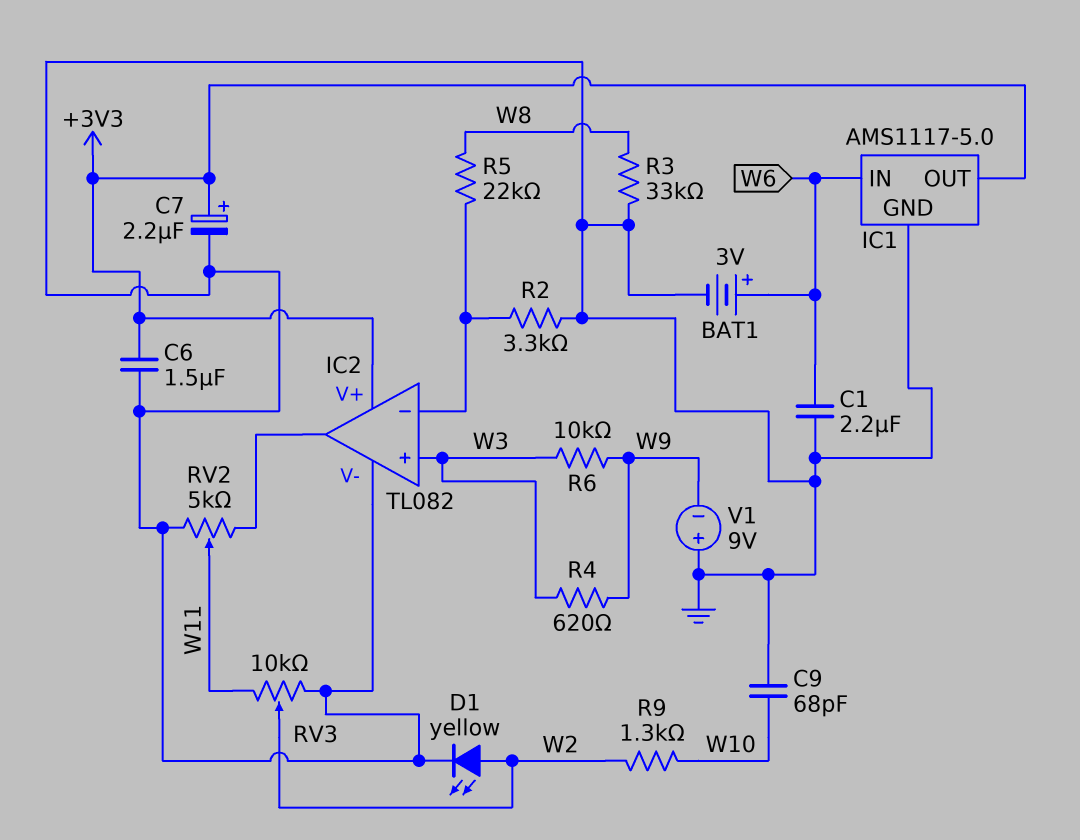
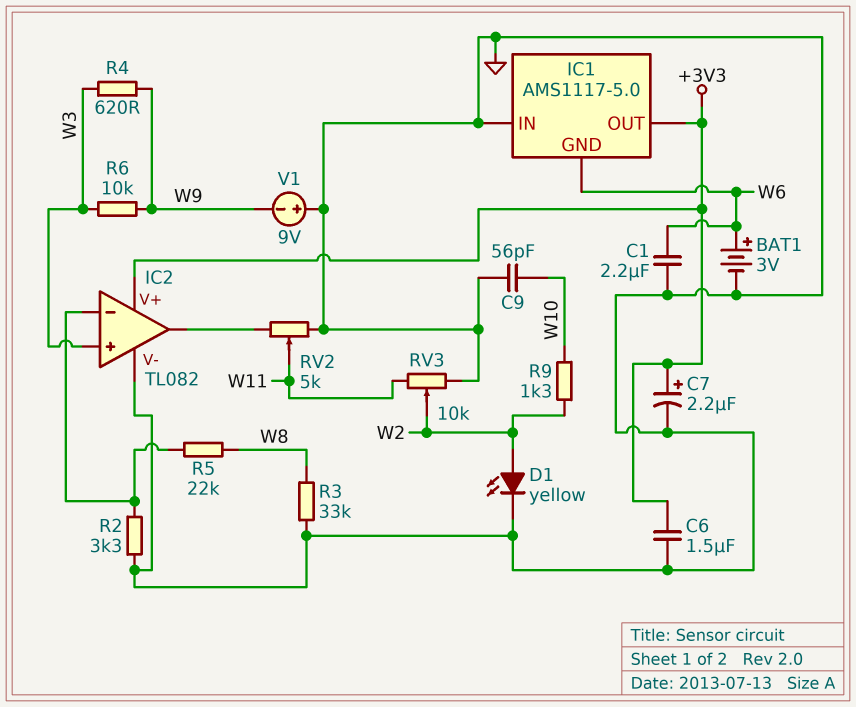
C9: 68pF (GND, W10) -> 56pF (GND, W10)
IC1 pin GND: GND -> W6
IC1 pin IN: W6 -> GND

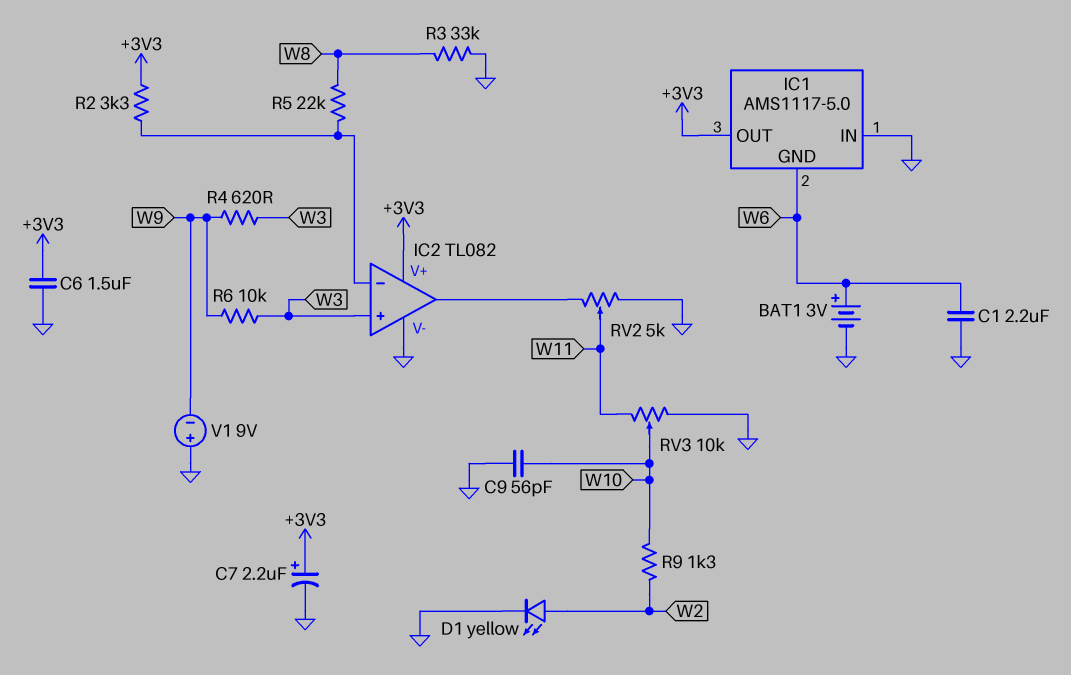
R2: 3.3k (GND, IC2/in-) -> 3.3k (+3V3, IC2/in-)
RV3: 10k (GND, W11, wiper W2) -> 10k (GND, W11, wiper W10)

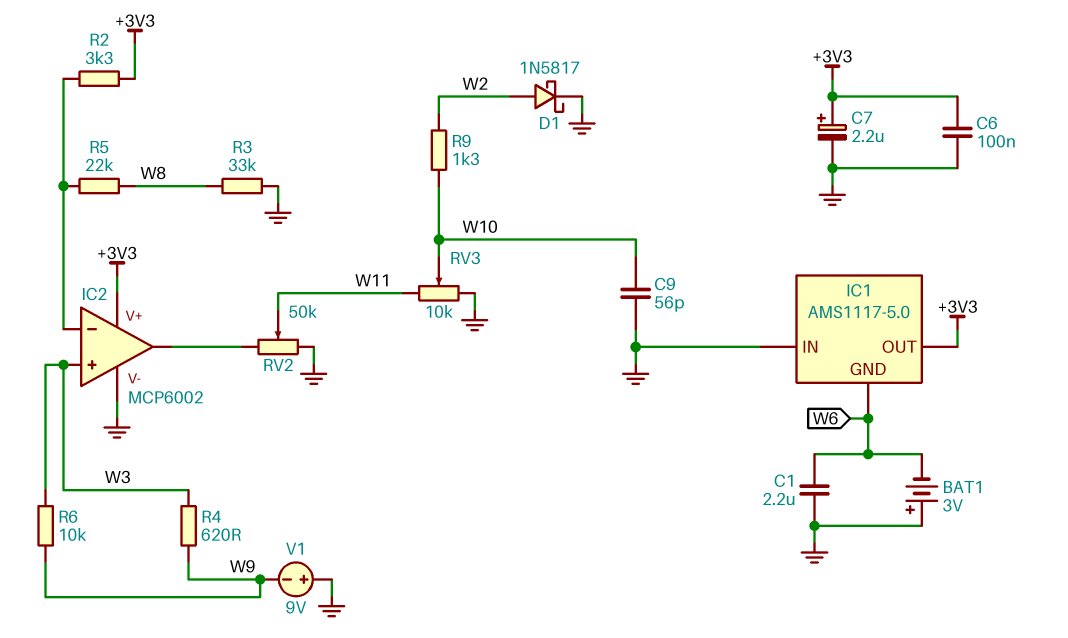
BAT1: 3V (plus W6, minus GND) -> 3V (plus GND, minus W6)
C6: 1.5uF (+3V3, GND) -> 100nF (+3V3, GND)
D1: LED yellow (A W2, K GND) -> schottky 1N5817 (A W2, K GND)
IC2: TL082 -> MCP6002
RV2: 5k (GND, IC2/out, wiper W11) -> 50k (GND, IC2/out, wiper W11)

